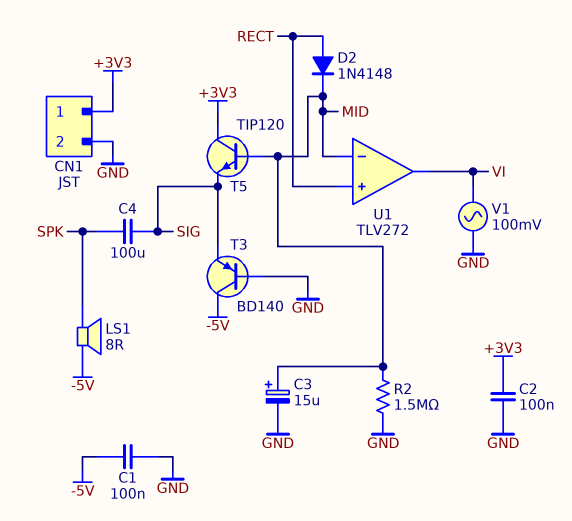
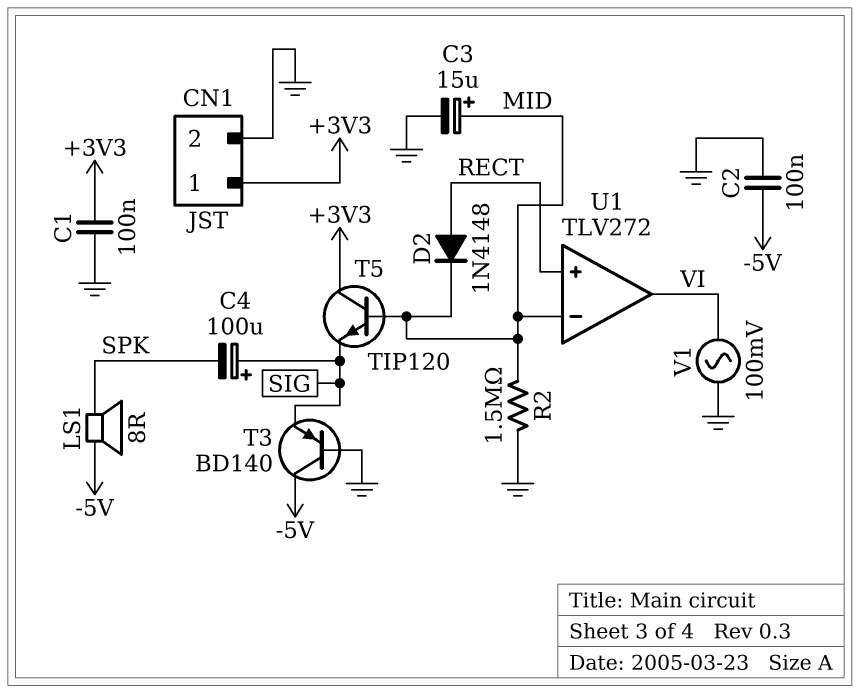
C1: 100nF (-5V, GND) -> 100nF (+3V3, GND)
C2: 100nF (+3V3, GND) -> 100nF (-5V, GND)
C4: 100uF (SIG, SPK) -> 100uF (plus SIG, minus SPK)

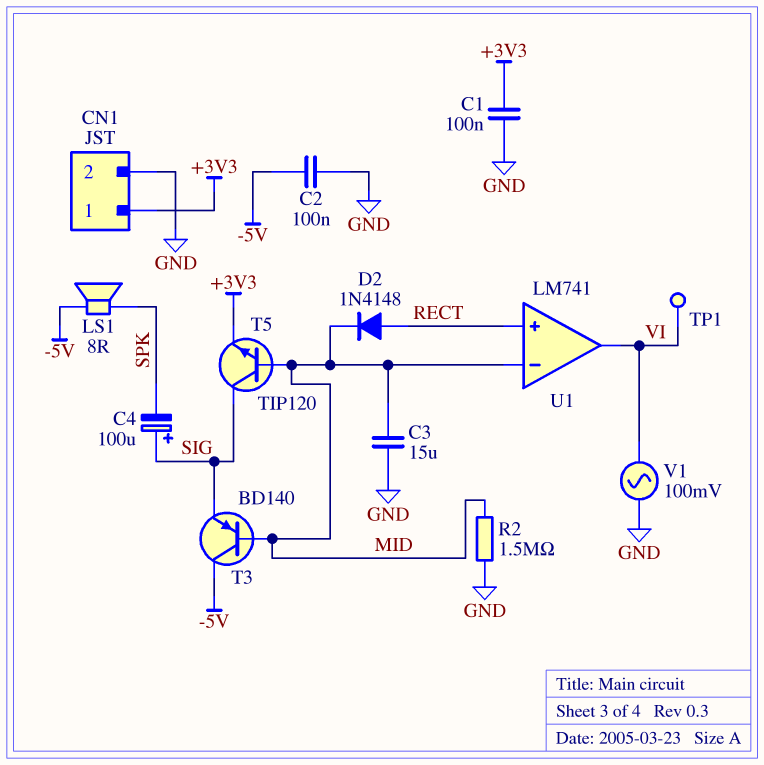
C3: 15uF (plus MID, minus GND) -> 15uF (GND, MID)
T3: PNP BD140 (B GND, C -5V, E SIG) -> PNP BD140 (B MID, C -5V, E SIG)
T5: NPN TIP120 (B MID, C +3V3, E SIG) -> NPN TIP120 (B MID, C SIG, E +3V3)
TP1: none -> test point (VI)
U1: TLV272 -> LM741

